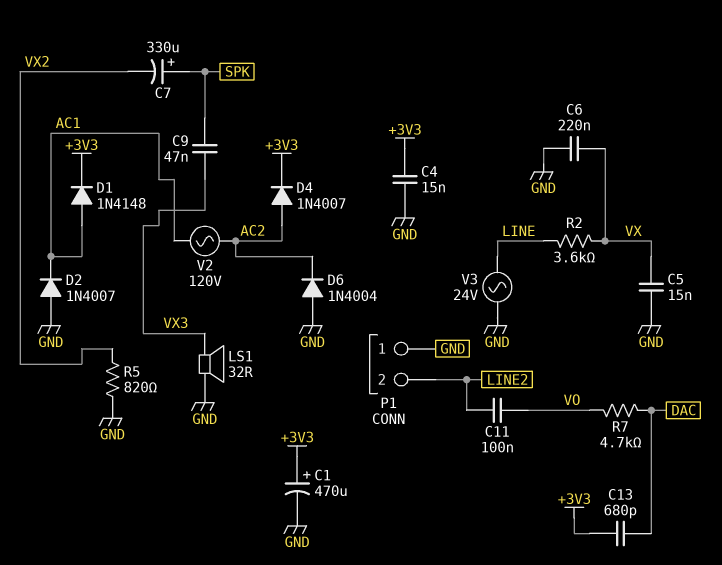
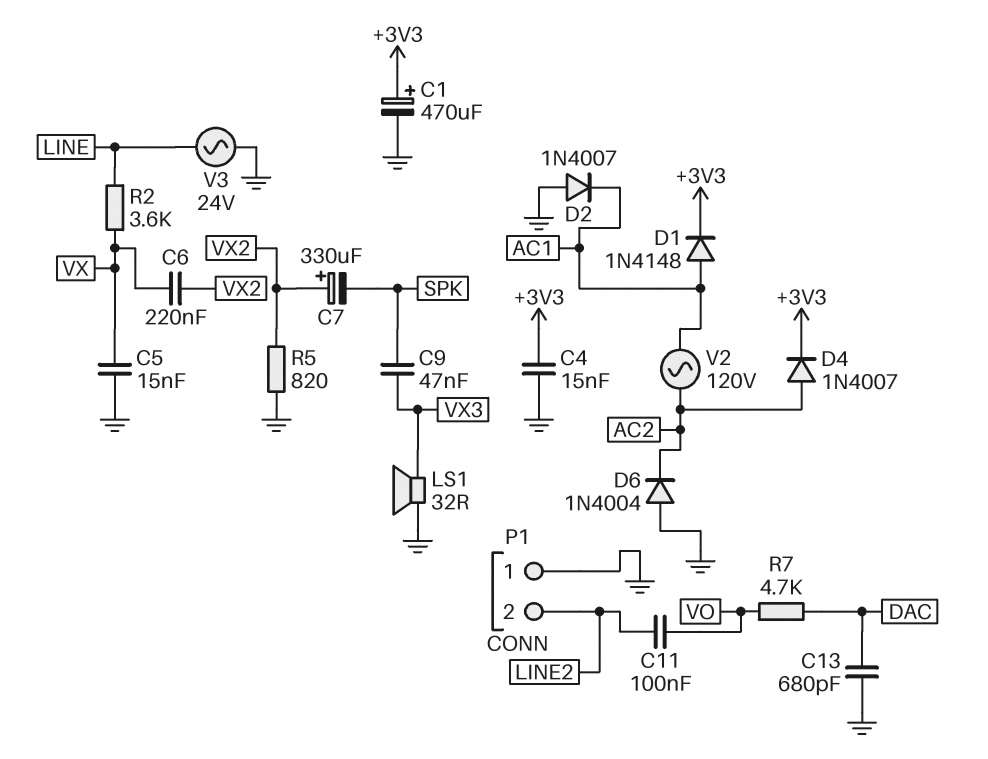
C6: 220nF (GND, VX) -> 220nF (VX, VX2)
C7: 330uF (plus SPK, minus VX2) -> 330uF (plus VX2, minus SPK)
C13: 680pF (+3V3, DAC) -> 680pF (DAC, GND)

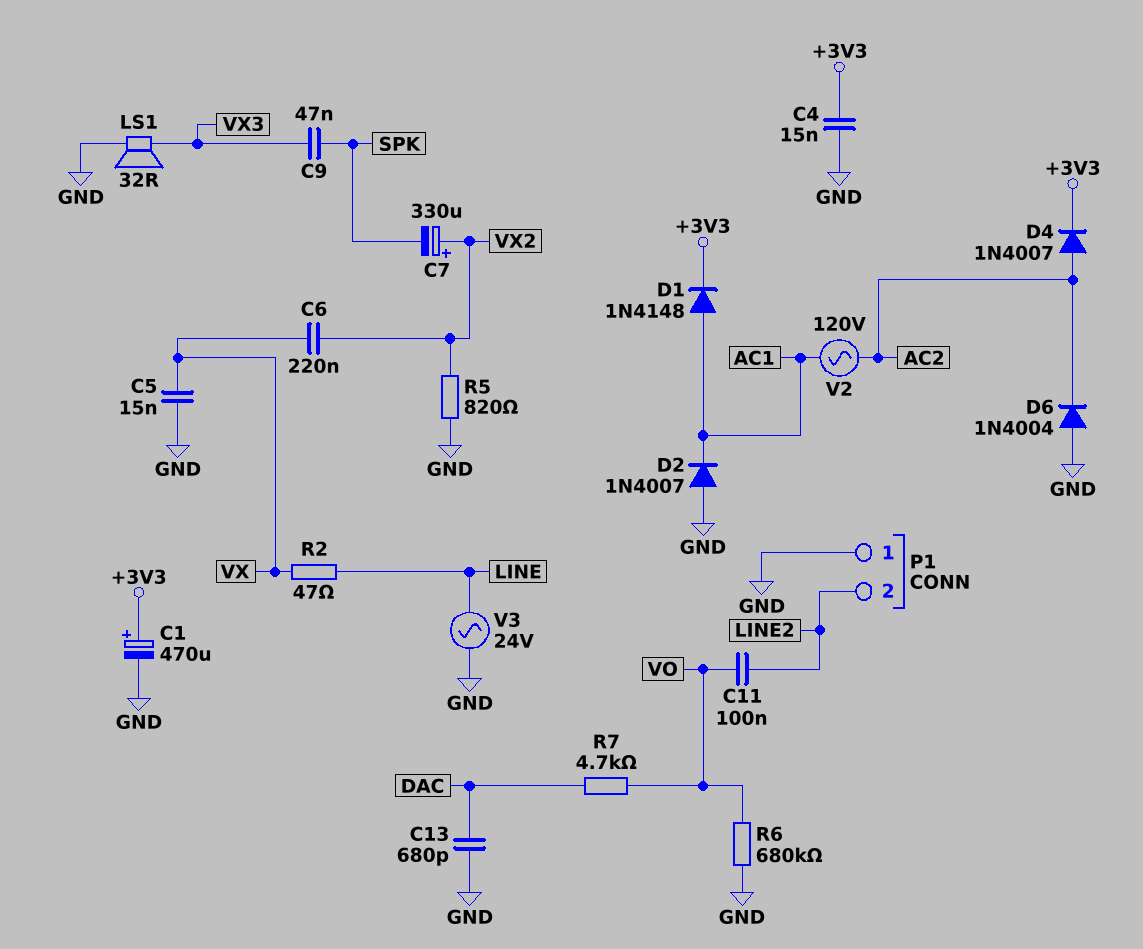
R2: 3.6k (LINE, VX) -> 47 (LINE, VX)
R6: none -> 680k (GND, VO)

